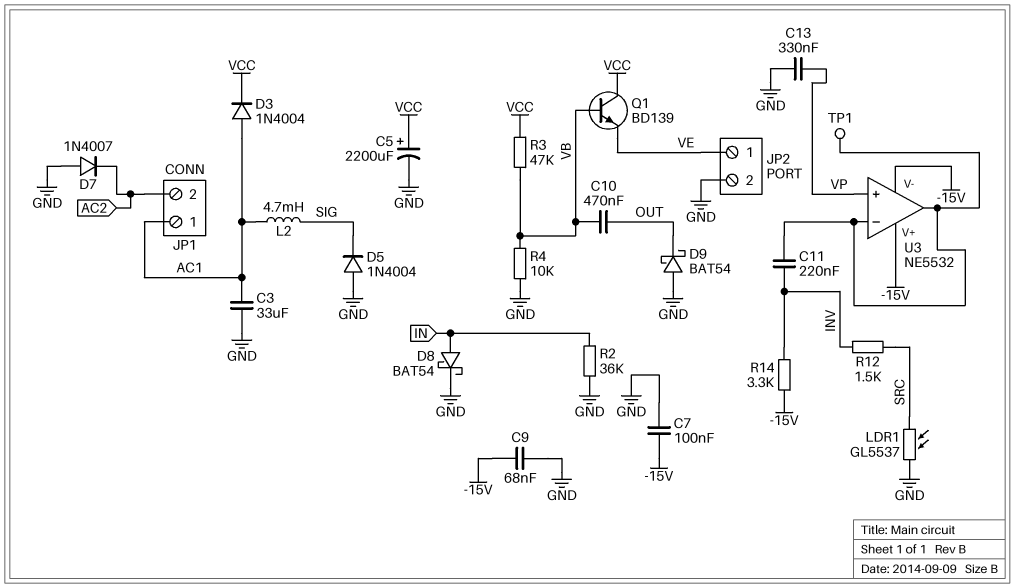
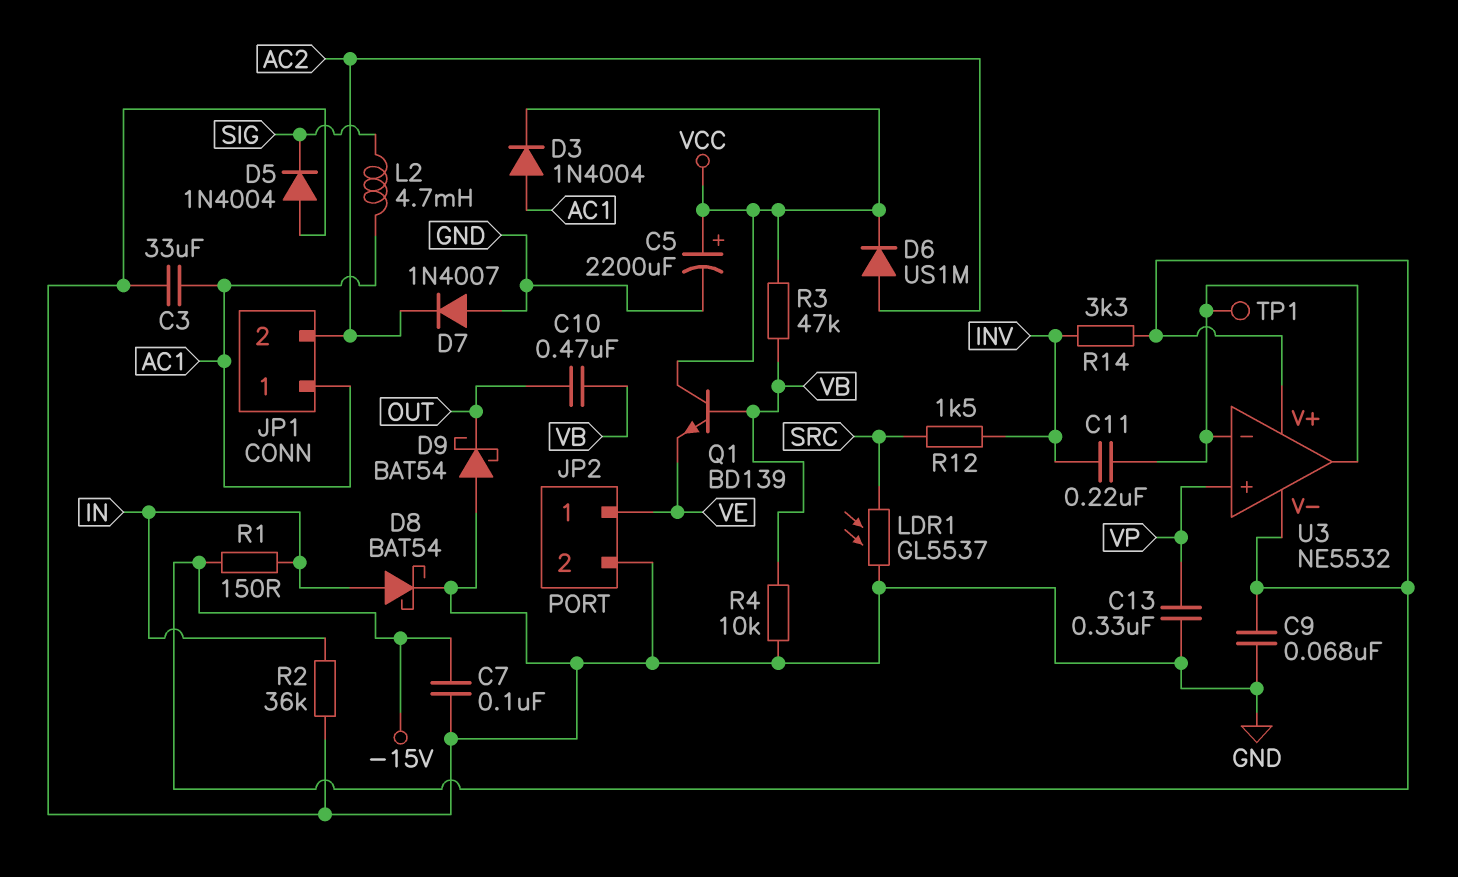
D6: none -> diode US1M (A AC2, K VCC)
R1: none -> 150 (-15V, IN)

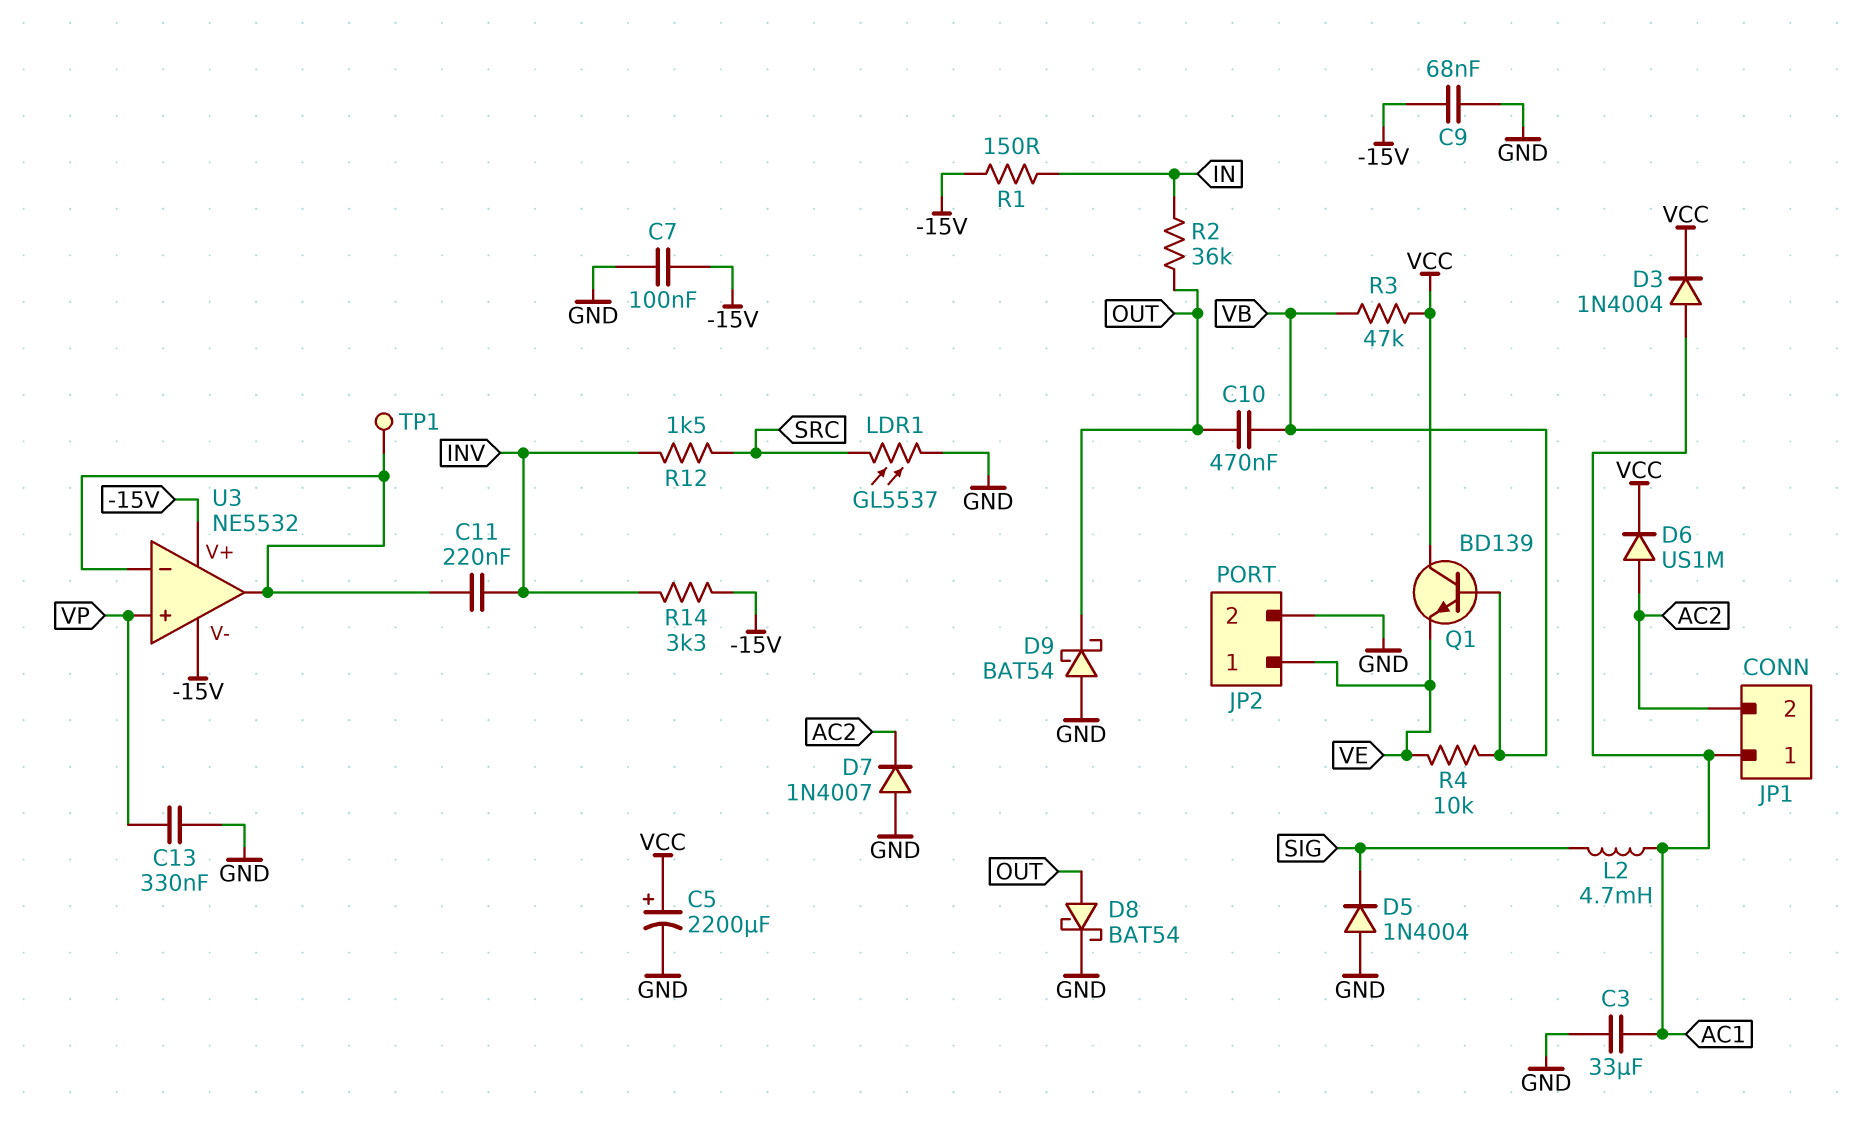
D8: schottky BAT54 (A IN, K GND) -> schottky BAT54 (A OUT, K GND)
R2: 36k (GND, IN) -> 36k (IN, OUT)
R4: 10k (GND, VB) -> 10k (VB, VE)

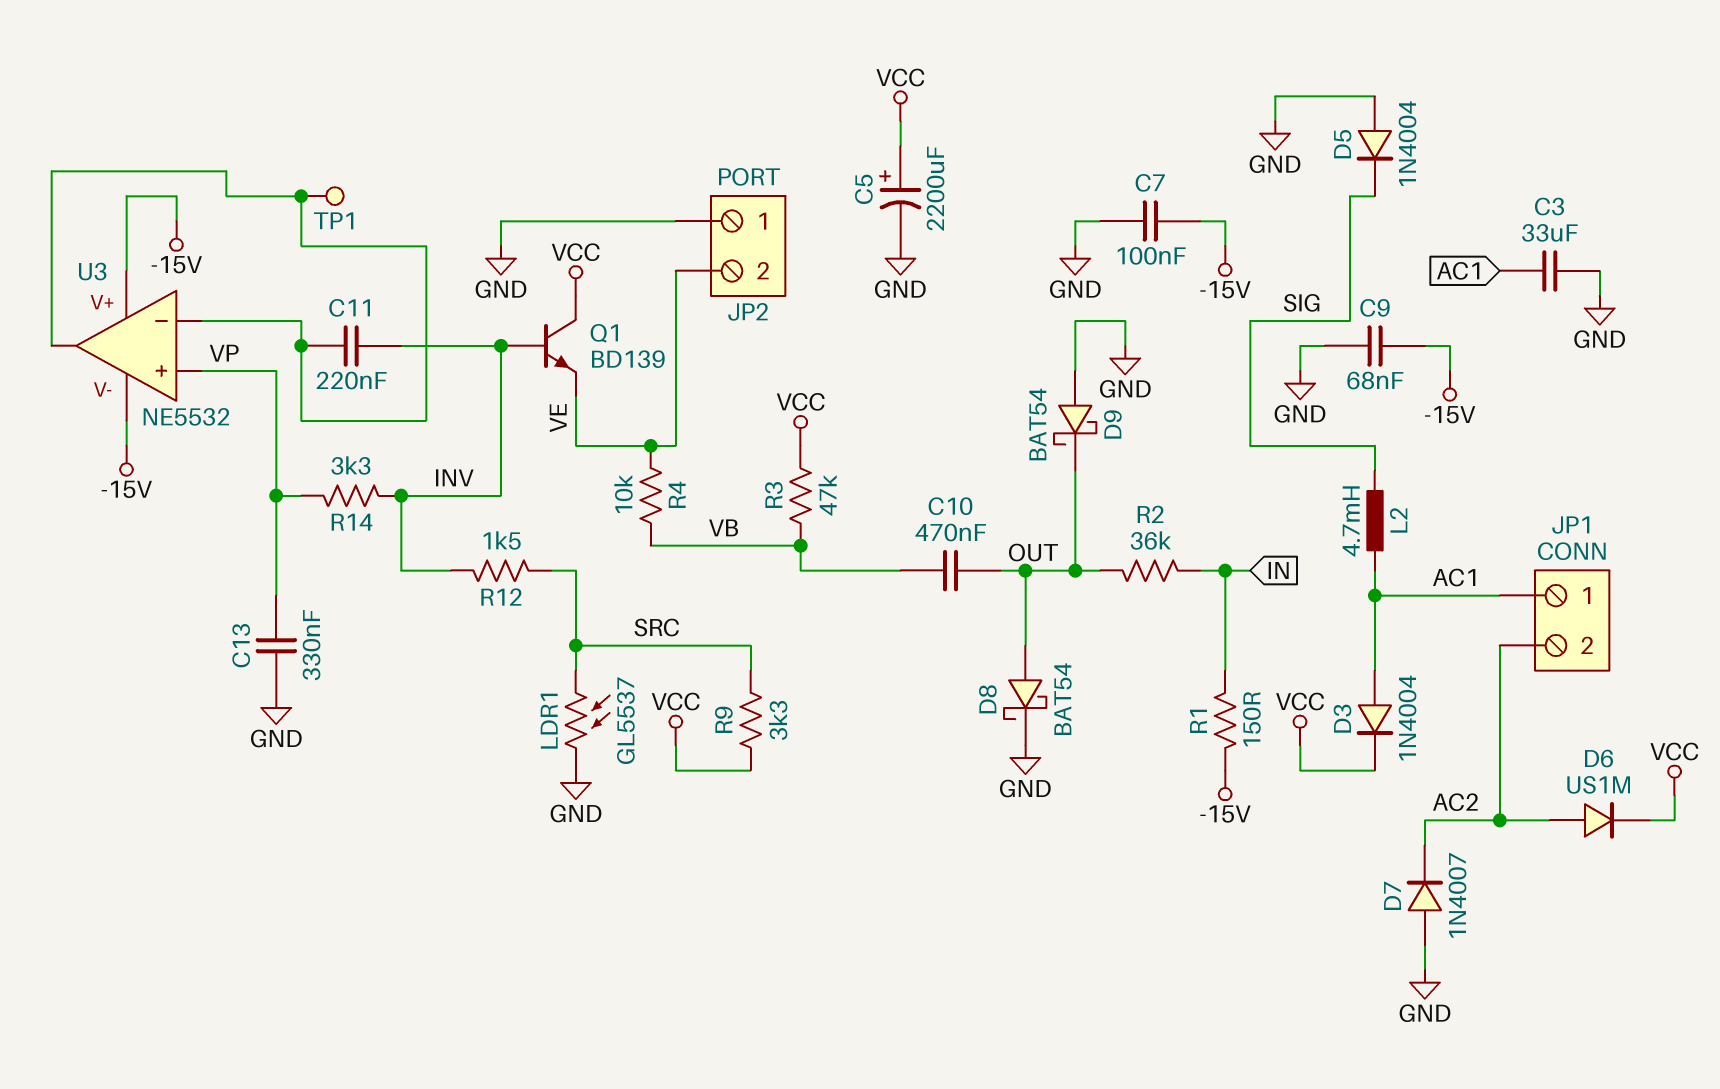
JP2 pin 1: VE -> GND
JP2 pin 2: GND -> VE
Q1: NPN BD139 (B VB, C VCC, E VE) -> NPN BD139 (B INV, C VCC, E VE)
R9: none -> 3.3k (SRC, VCC)
R14: 3.3k (-15V, INV) -> 3.3k (INV, VP)

